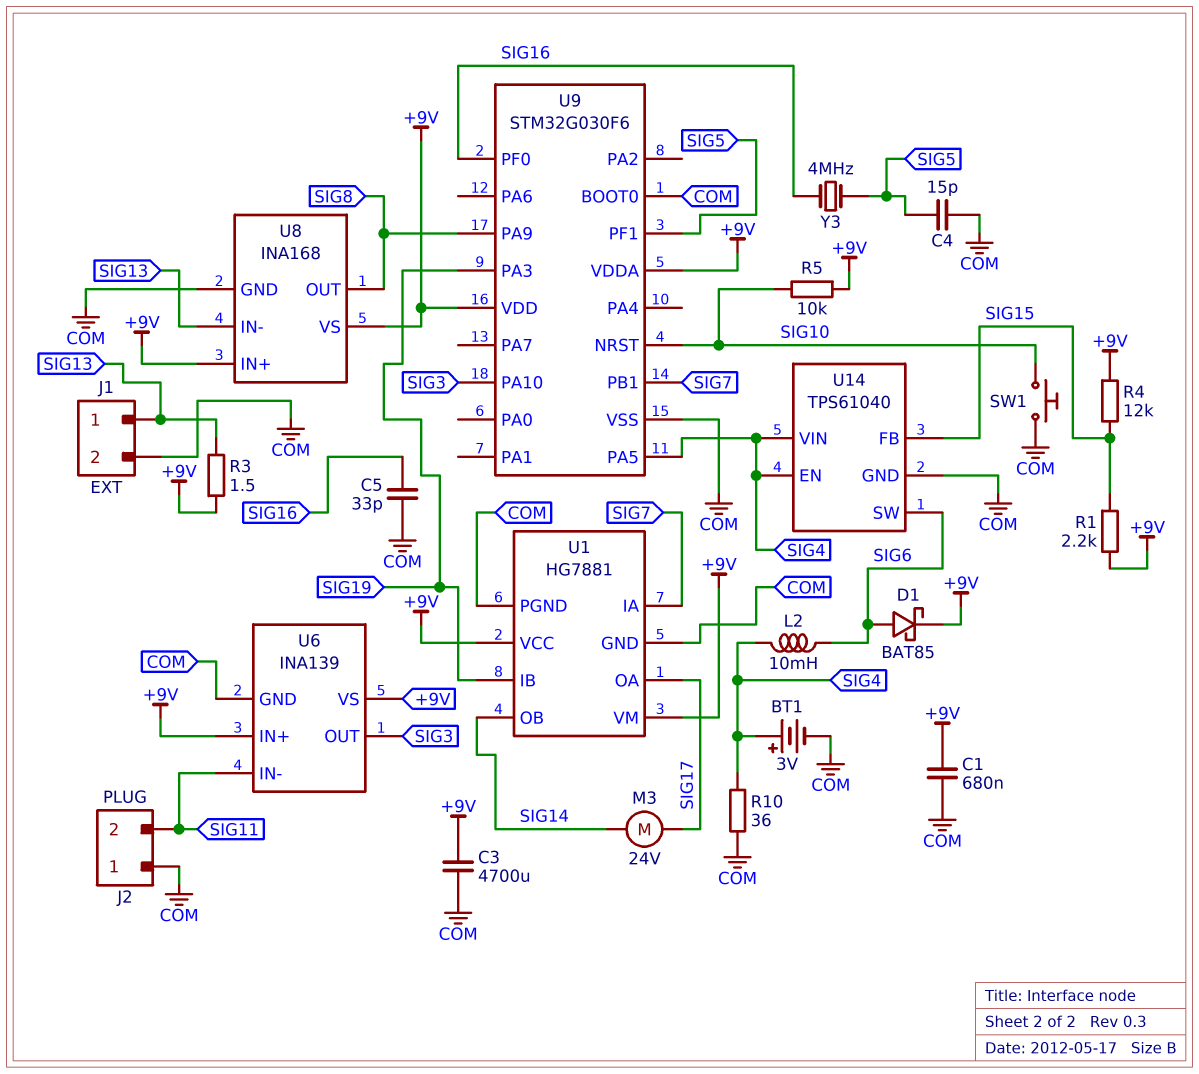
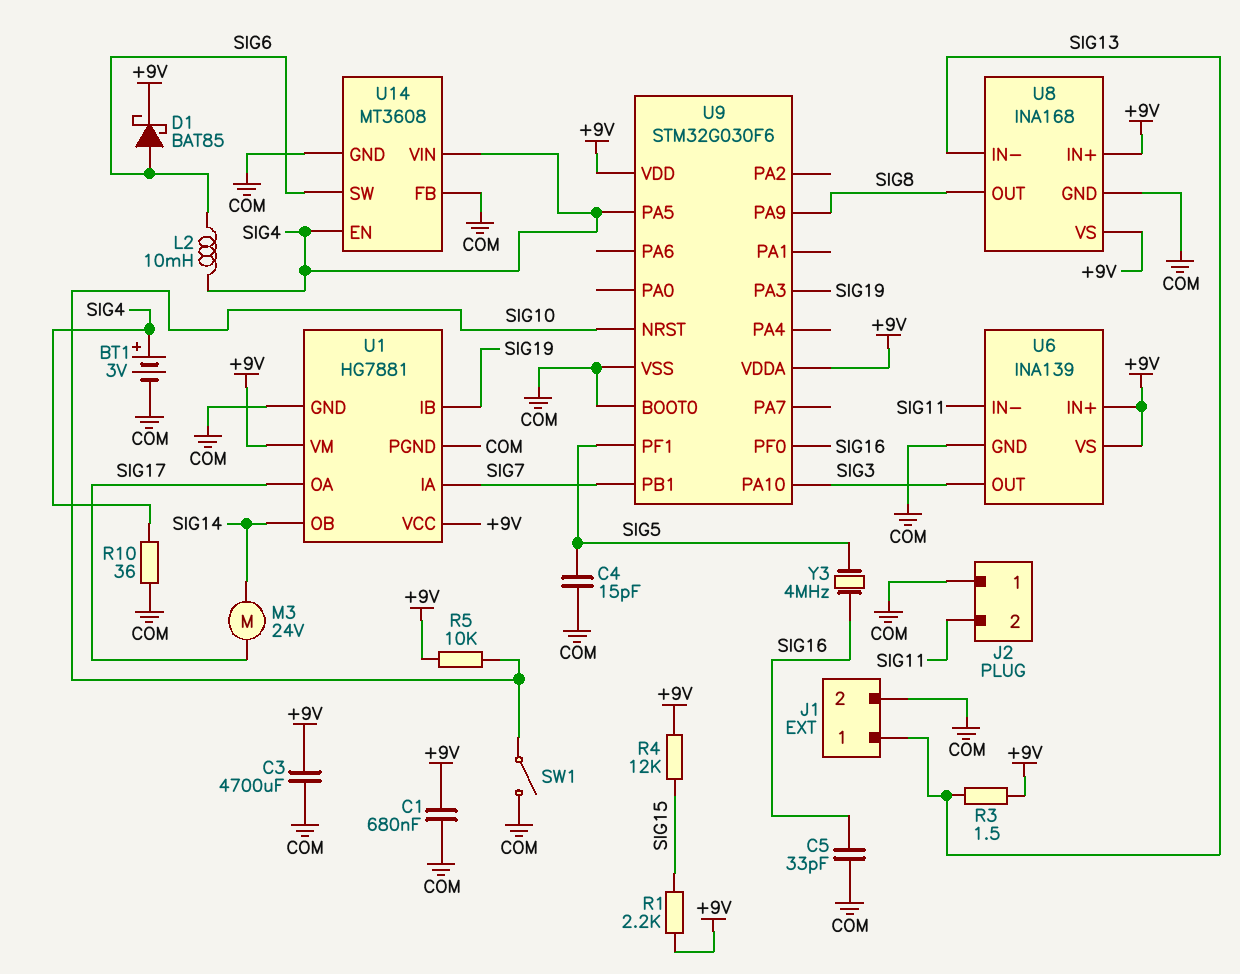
SW1: button (COM, SIG10) -> switch (COM, SIG10)
U14: TPS61040 -> MT3608
U14 pin FB: SIG15 -> COM

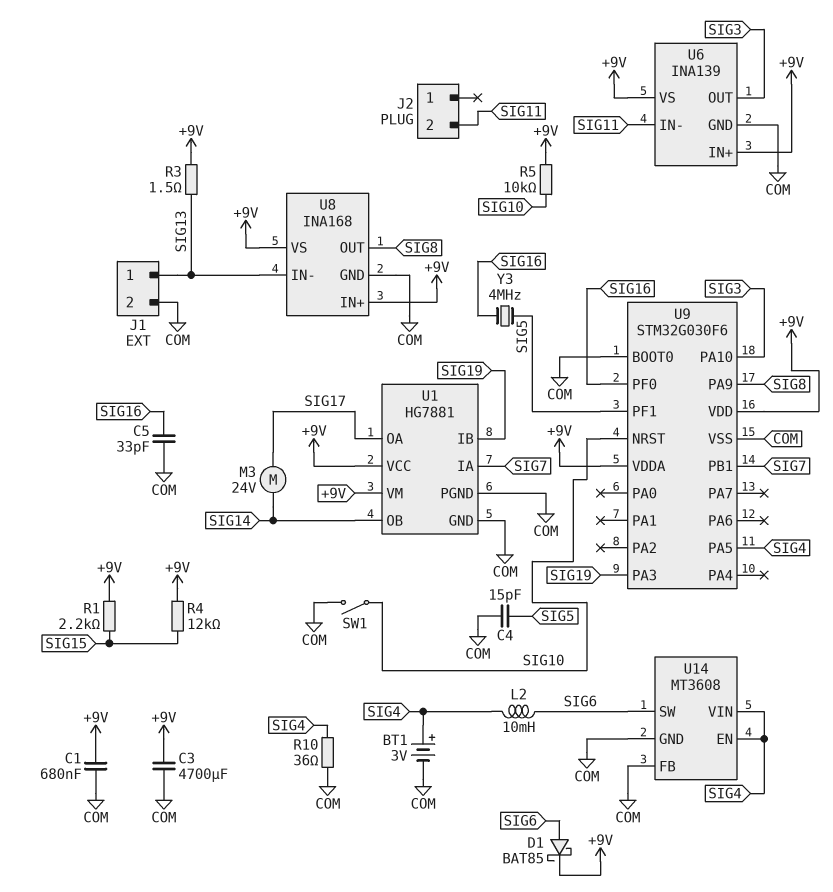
J2 pin 1: COM -> none

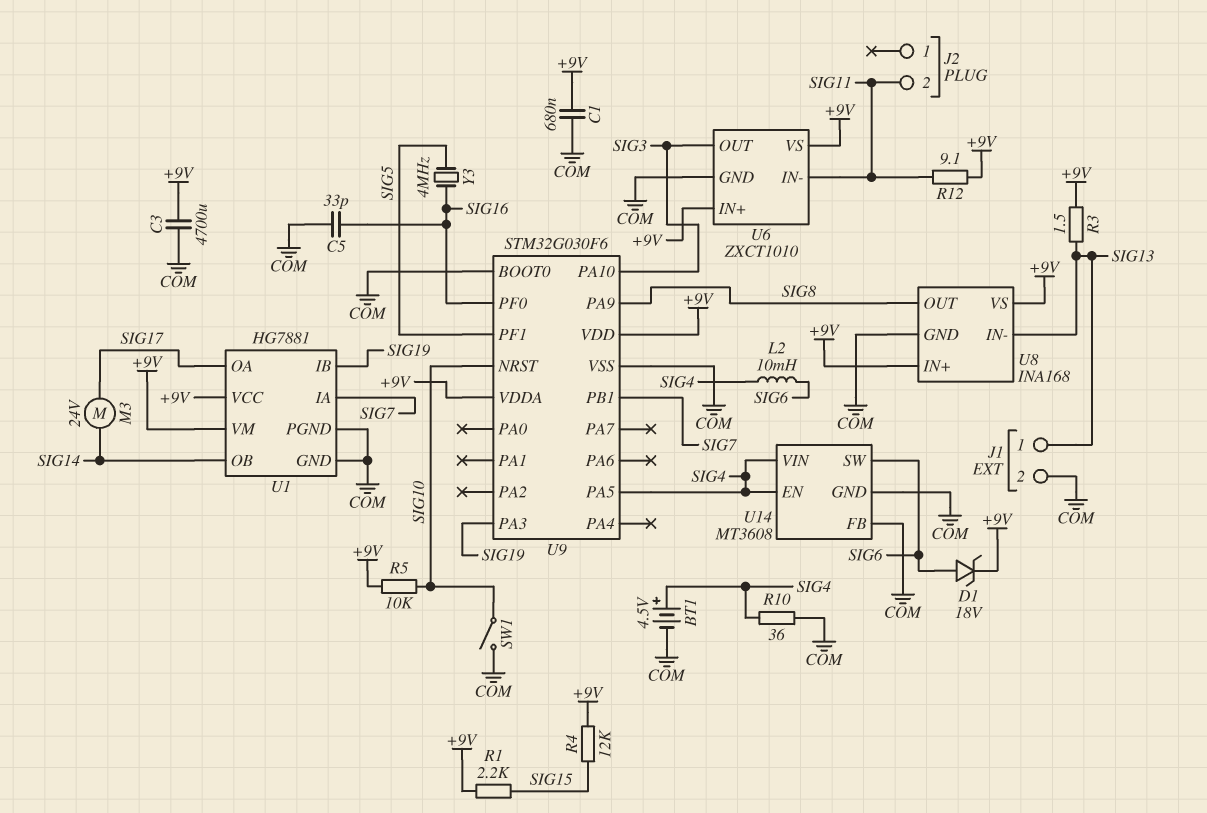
BT1: 3V (plus SIG4, minus COM) -> 4.5V (plus SIG4, minus COM)
C4: 15pF (COM, SIG5) -> none
D1: schottky BAT85 (A SIG6, K +9V) -> zener 18V (A SIG6, K +9V)
R12: none -> 9.1 (+9V, SIG11)
U6: INA139 -> ZXCT1010

